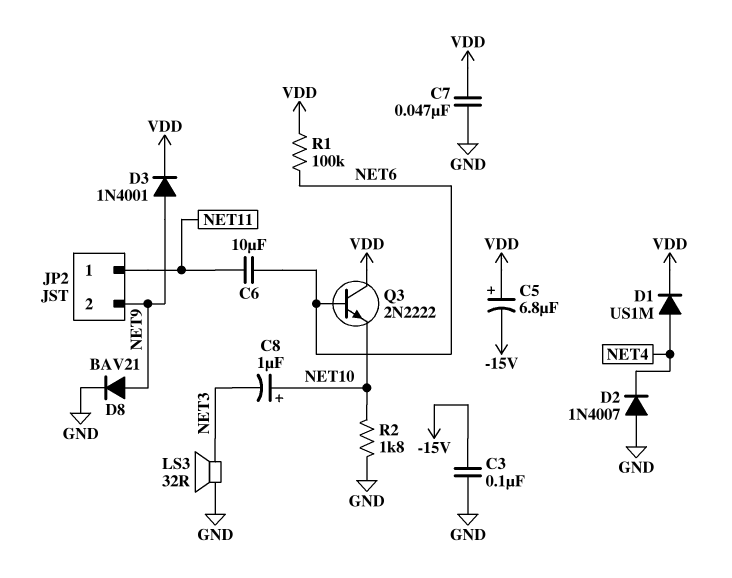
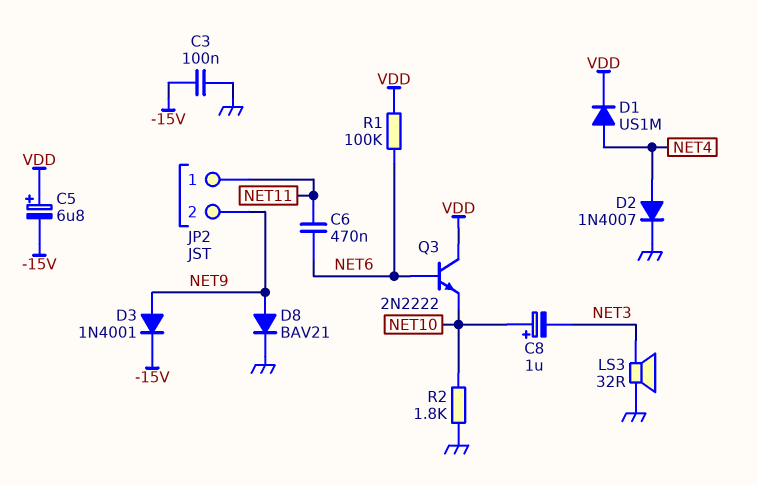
C6: 10uF (NET6, NET11) -> 470nF (NET6, NET11)
C7: 47nF (GND, VDD) -> none
D2: diode 1N4007 (A GND, K NET4) -> diode 1N4007 (A NET4, K GND)
D3: diode 1N4001 (A NET9, K VDD) -> diode 1N4001 (A NET9, K -15V)

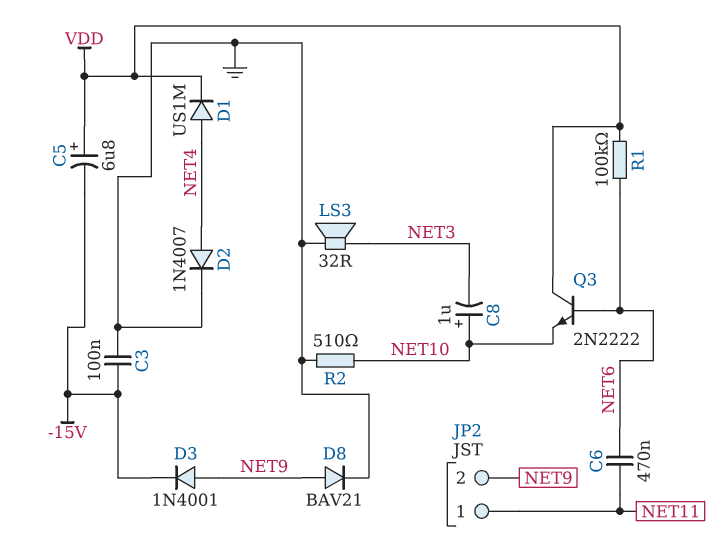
R2: 1.8k (GND, NET10) -> 510 (GND, NET10)

